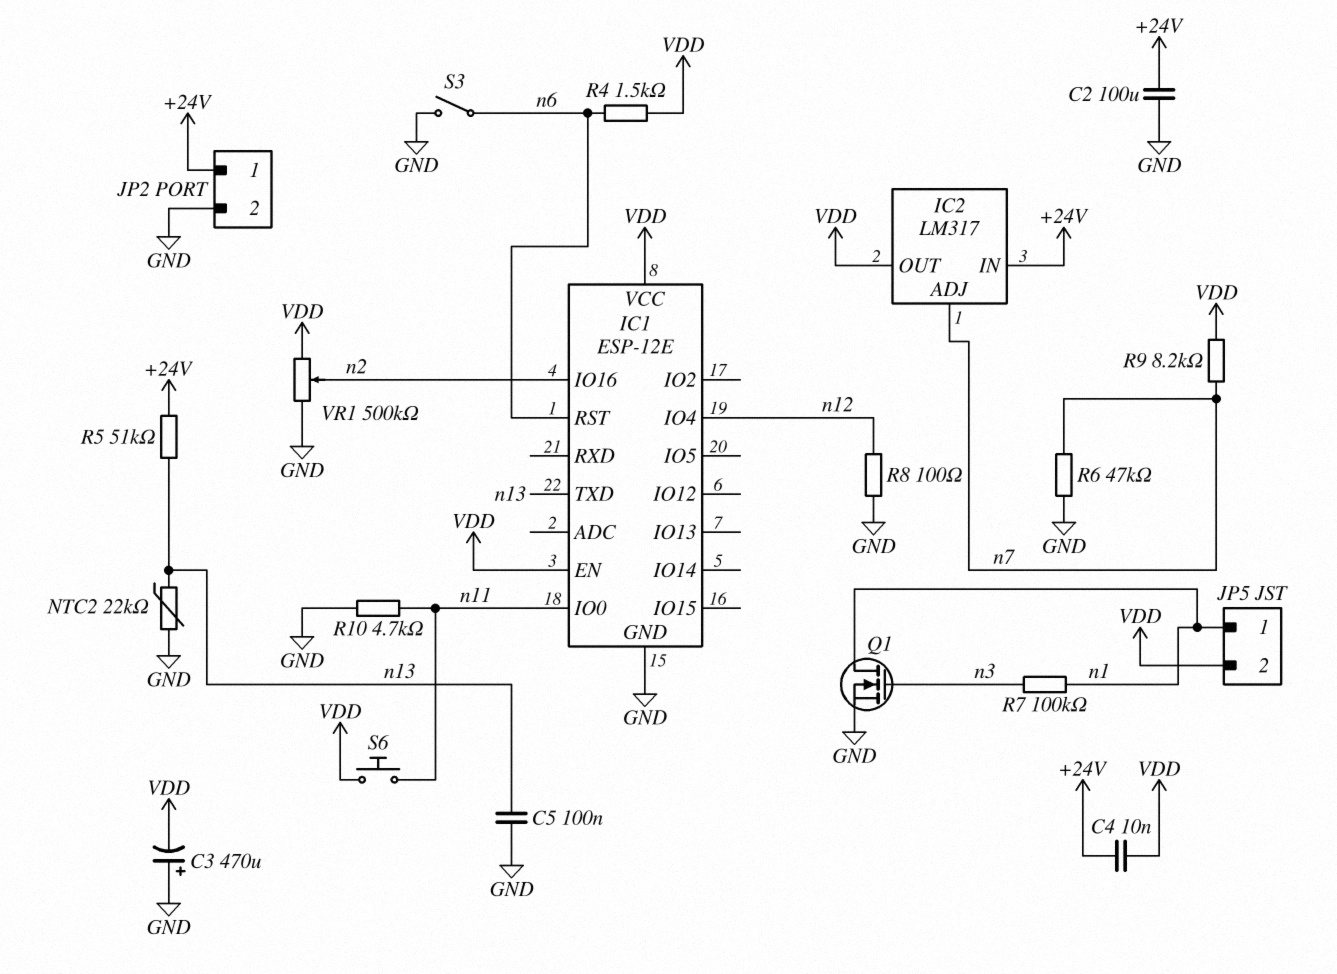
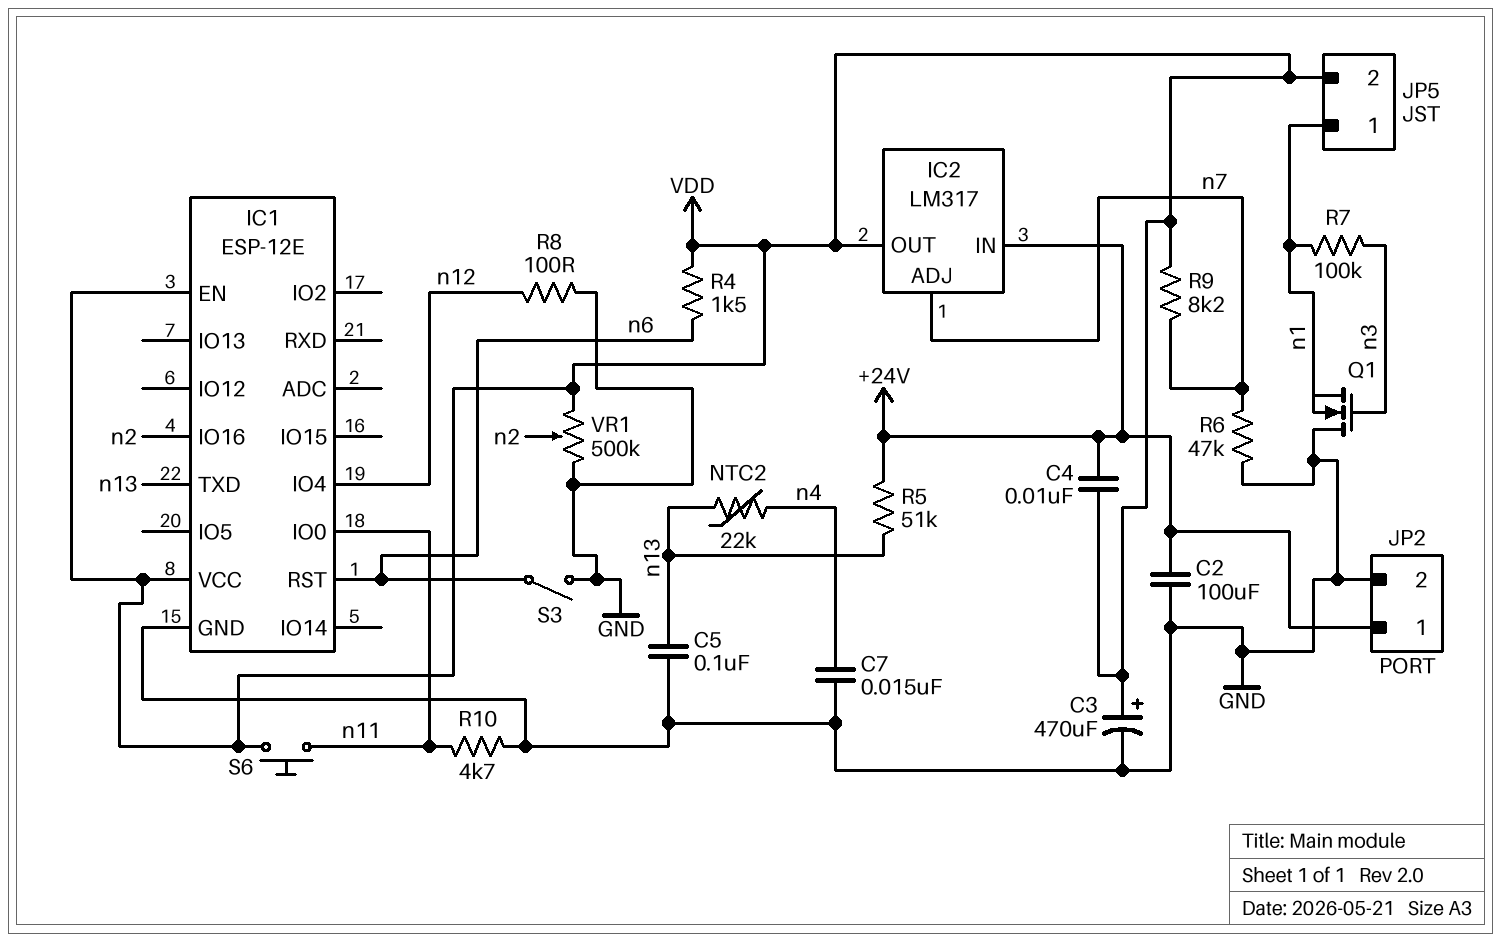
C3: 470uF (plus GND, minus VDD) -> 470uF (plus VDD, minus GND)
C7: none -> 15nF (GND, n4)
NTC2: 22k (GND, n13) -> 22k (n4, n13)
Q1: NMOS (G n3, D n1, S GND) -> NMOS (G n3, D GND, S n1)

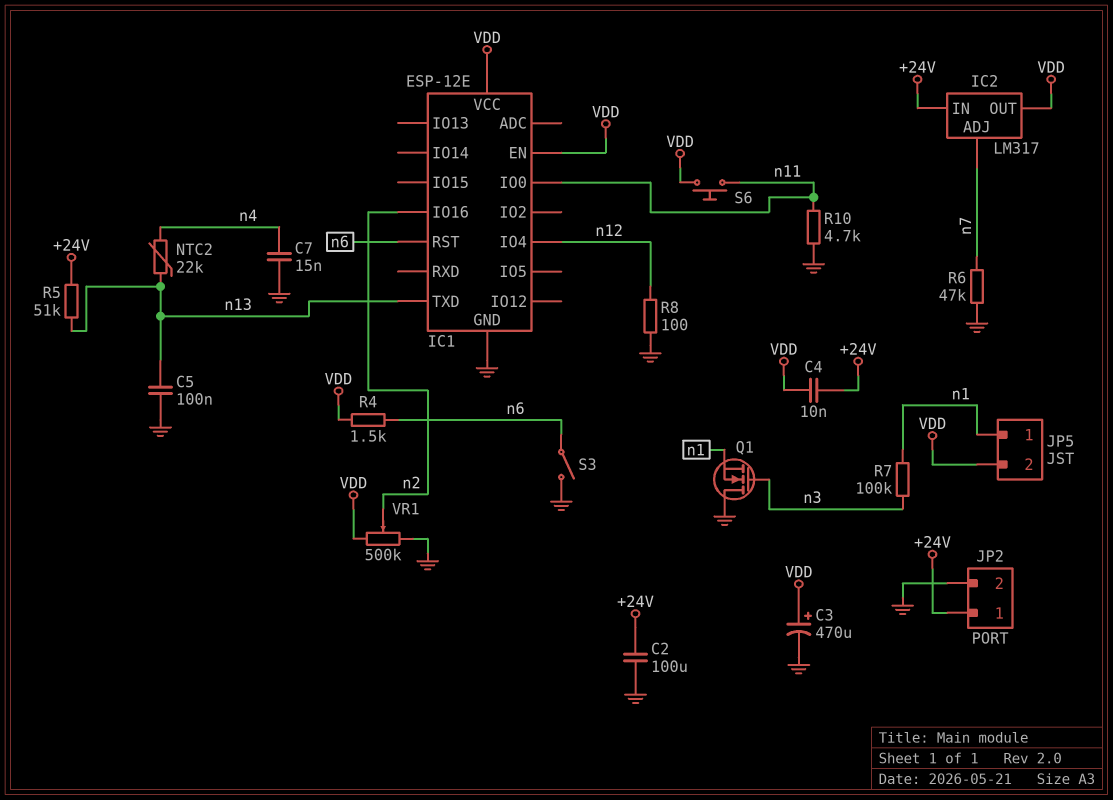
R9: 8.2k (VDD, n7) -> none

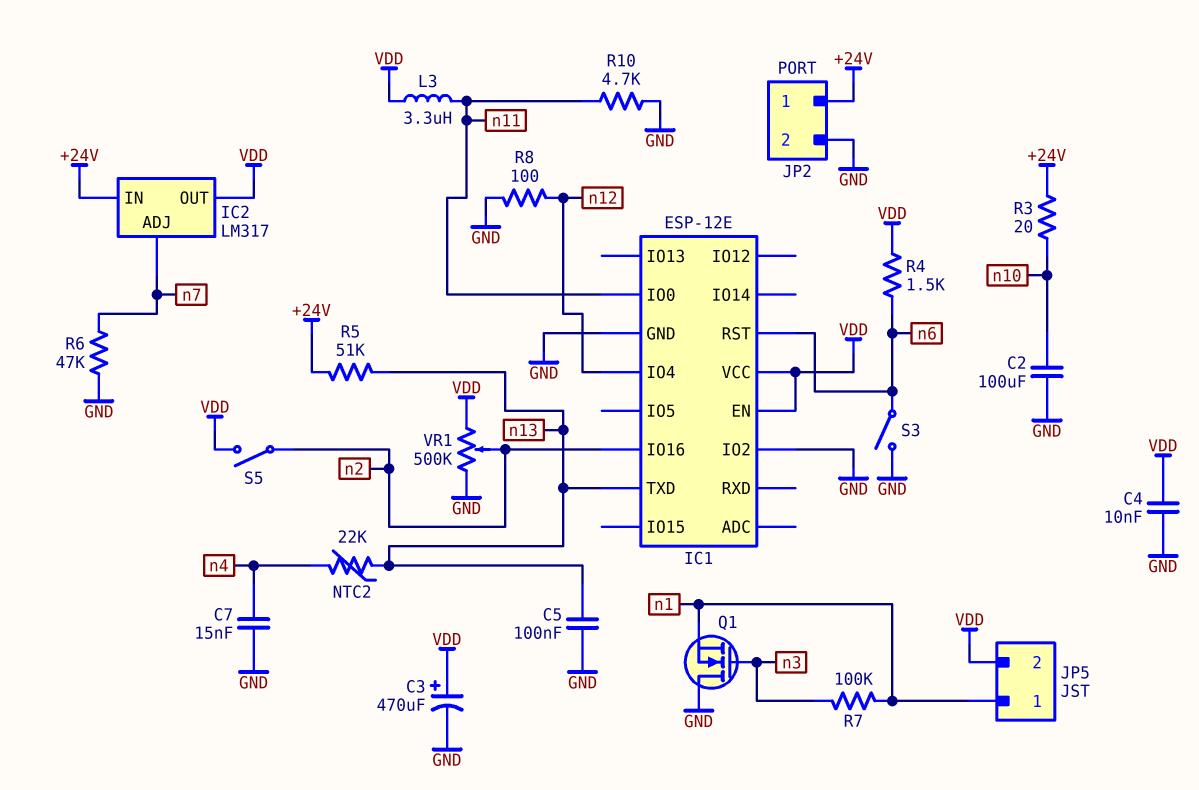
C2: 100uF (+24V, GND) -> 100uF (GND, n10)
C4: 10nF (+24V, VDD) -> 10nF (GND, VDD)
IC1 pin IO2: none -> GND
L3: none -> 3.3uH (VDD, n11)
R3: none -> 20 (+24V, n10)
S5: none -> switch (VDD, n2)
S6: button (VDD, n11) -> none

